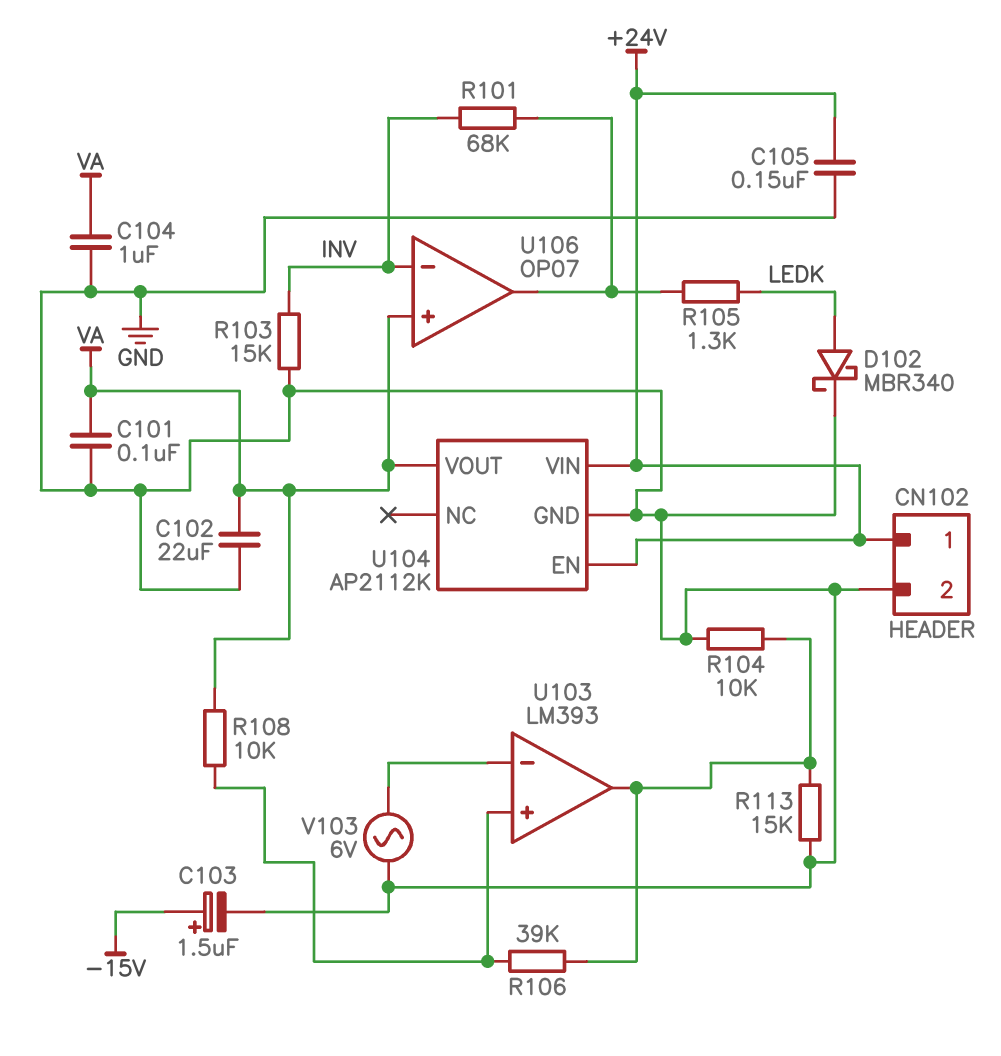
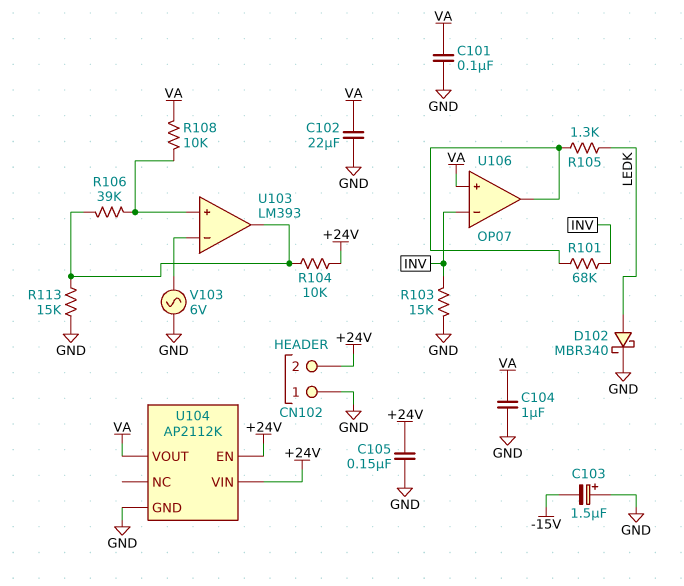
C103: 1.5uF (plus -15V, minus GND) -> 1.5uF (plus GND, minus -15V)
CN102 pin 1: +24V -> GND
CN102 pin 2: GND -> +24V
R104: 10k (GND, U103/out) -> 10k (+24V, U103/out)

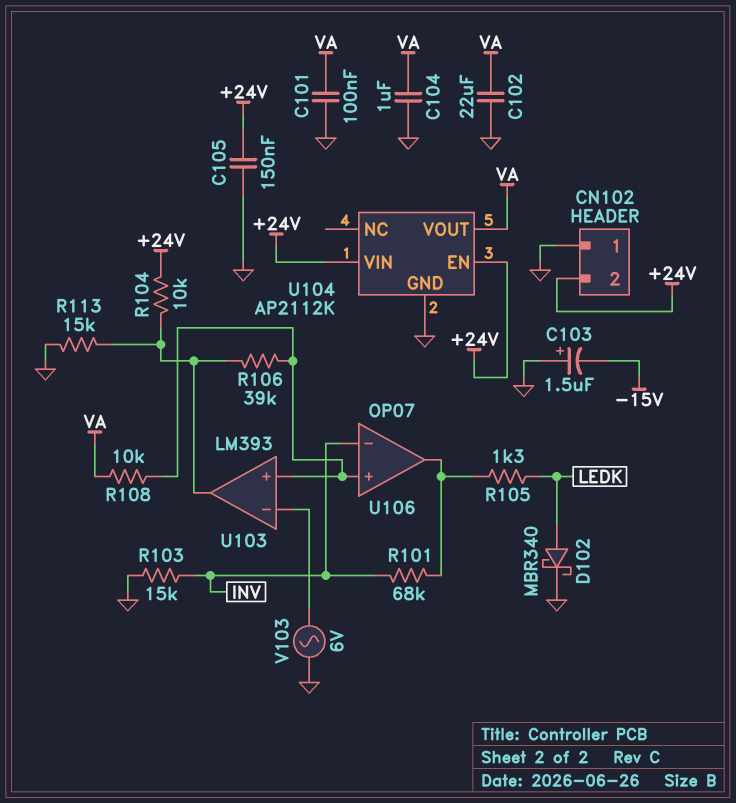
U106 pin in+: VA -> U103/in+

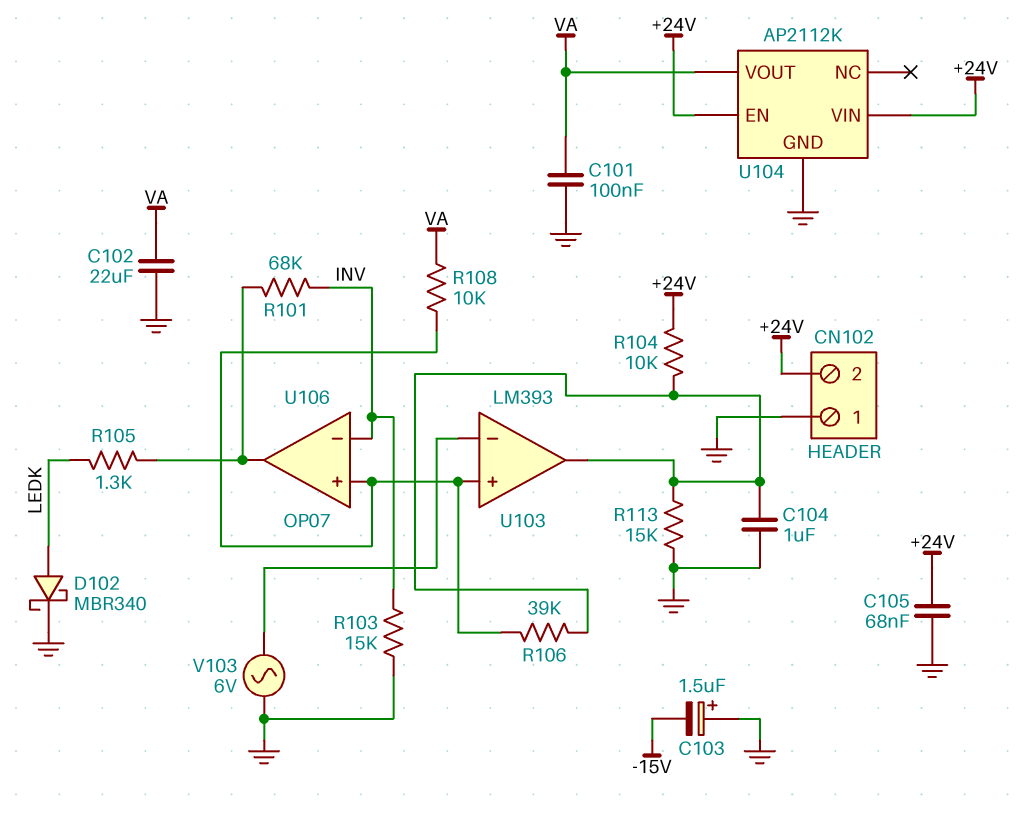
C104: 1uF (GND, VA) -> 1uF (GND, U103/out)
C105: 150nF (+24V, GND) -> 68nF (+24V, GND)

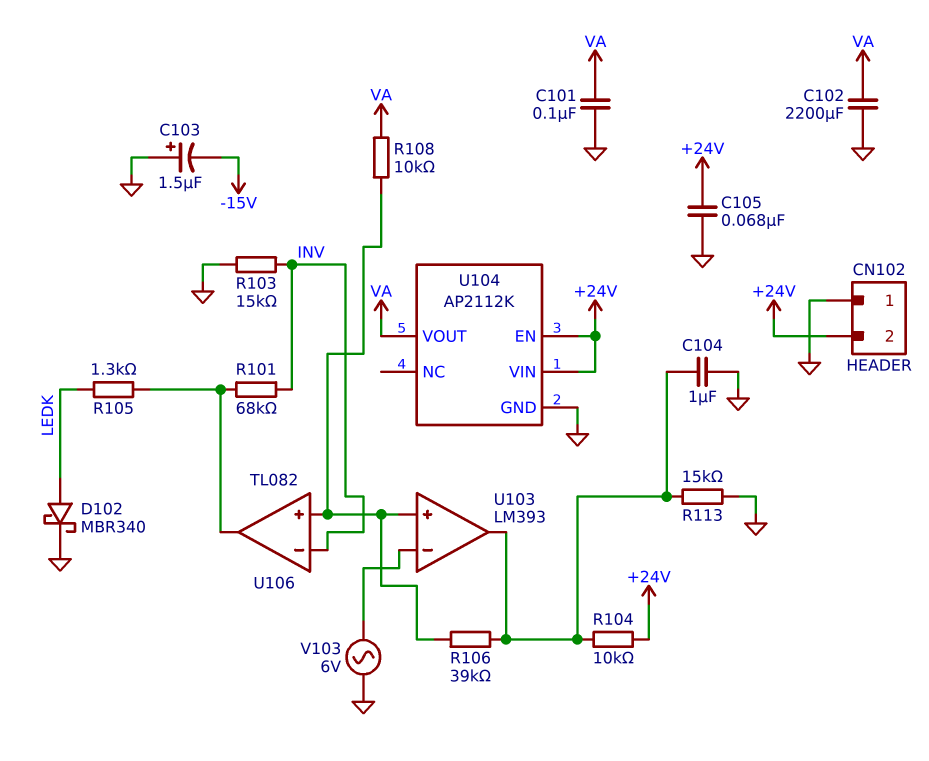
C102: 22uF (GND, VA) -> 2200uF (GND, VA)
U106: OP07 -> TL082

